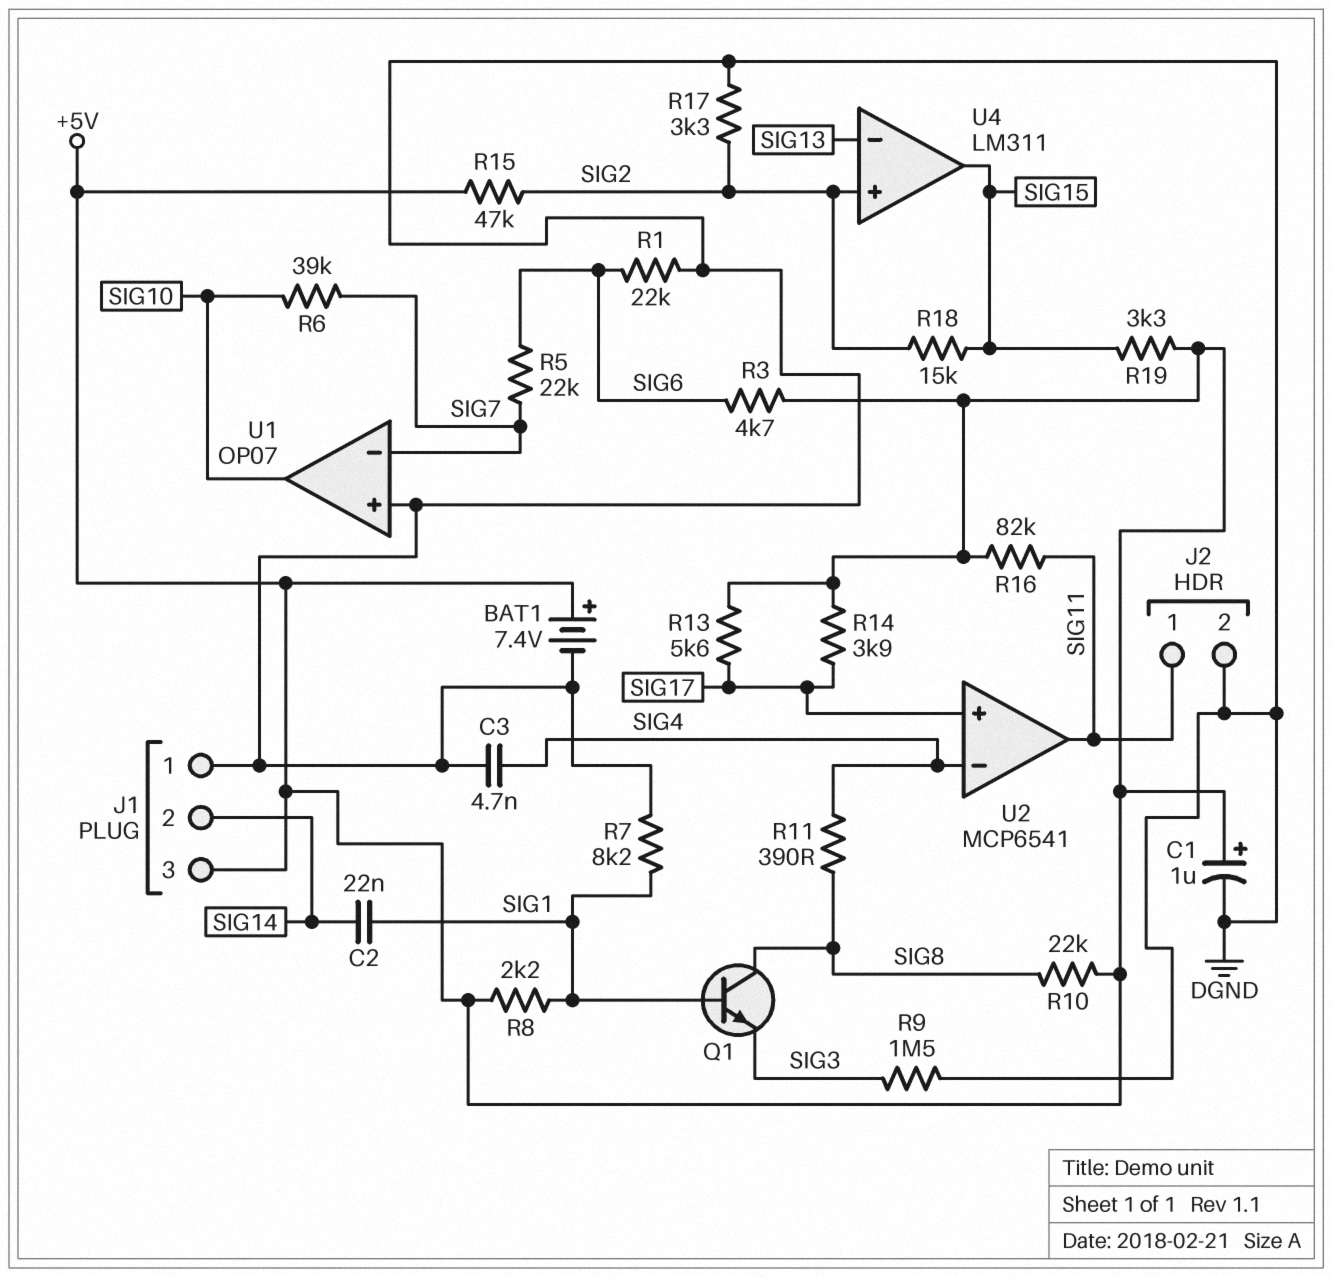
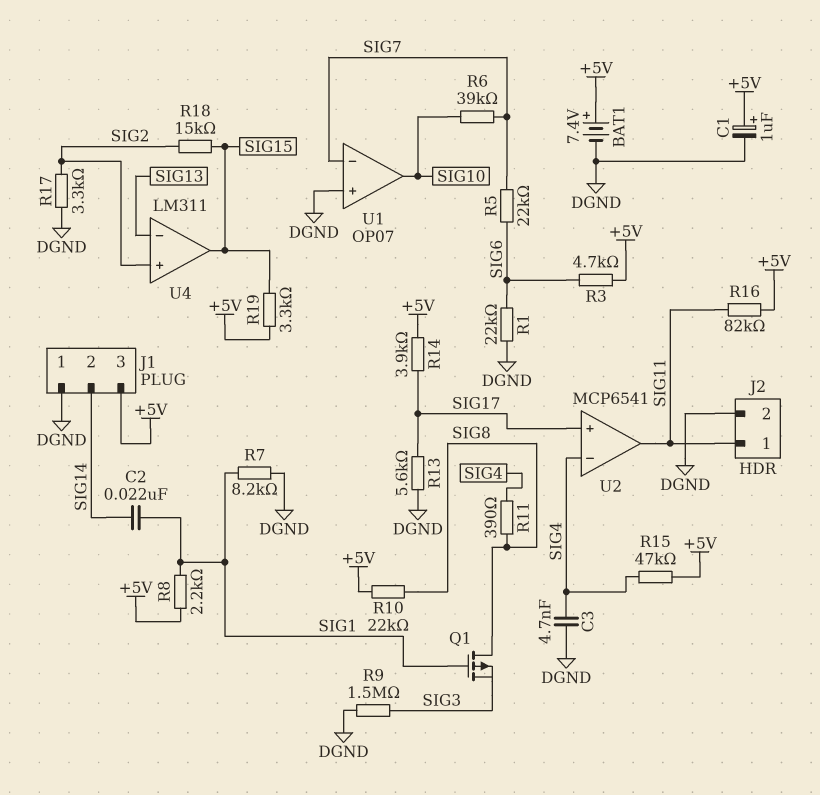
Q1: NPN (B SIG1, C SIG8, E SIG3) -> PMOS (G SIG1, D SIG8, S SIG3)
R13: 5.6k (+5V, SIG17) -> 5.6k (DGND, SIG17)
R15: 47k (+5V, SIG2) -> 47k (+5V, SIG4)

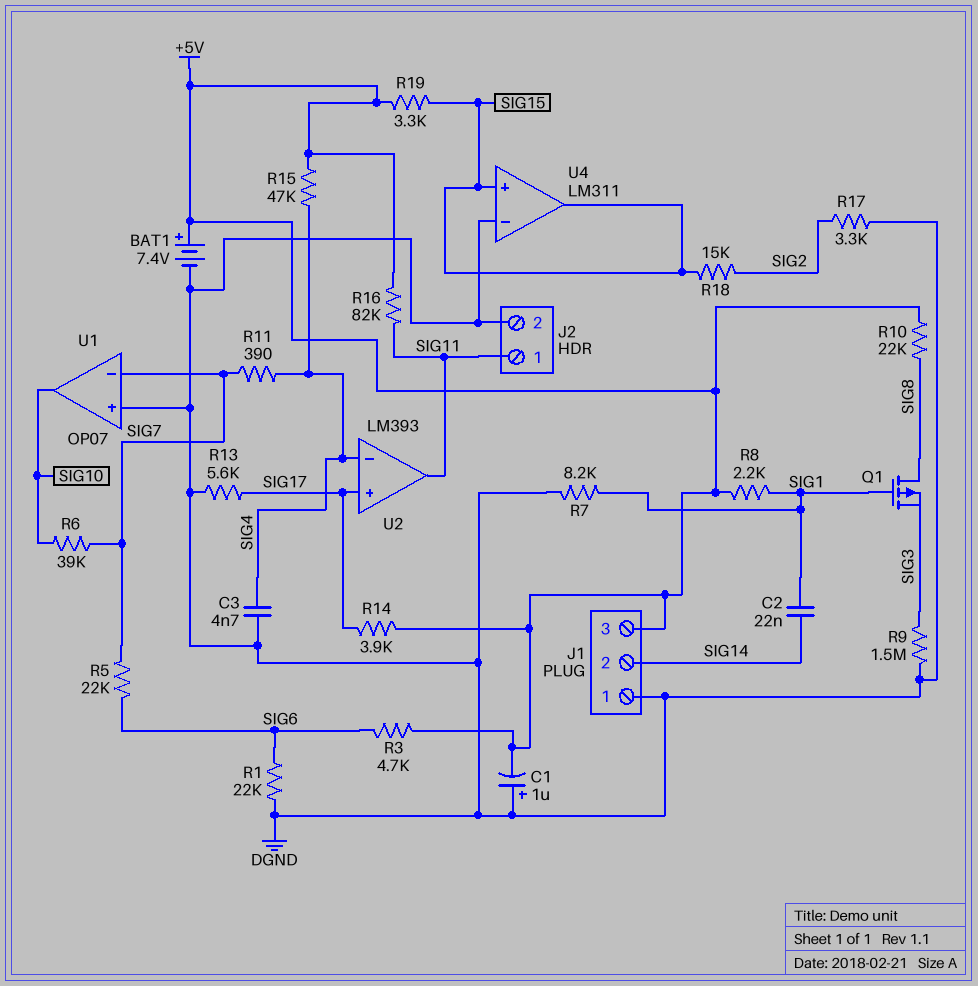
C1: 1uF (plus +5V, minus DGND) -> 1uF (plus DGND, minus +5V)
R11: 390 (SIG4, SIG8) -> 390 (SIG4, SIG7)
U2: MCP6541 -> LM393
U4 pin in+: SIG2 -> SIG15
U4 pin in-: SIG13 -> DGND

